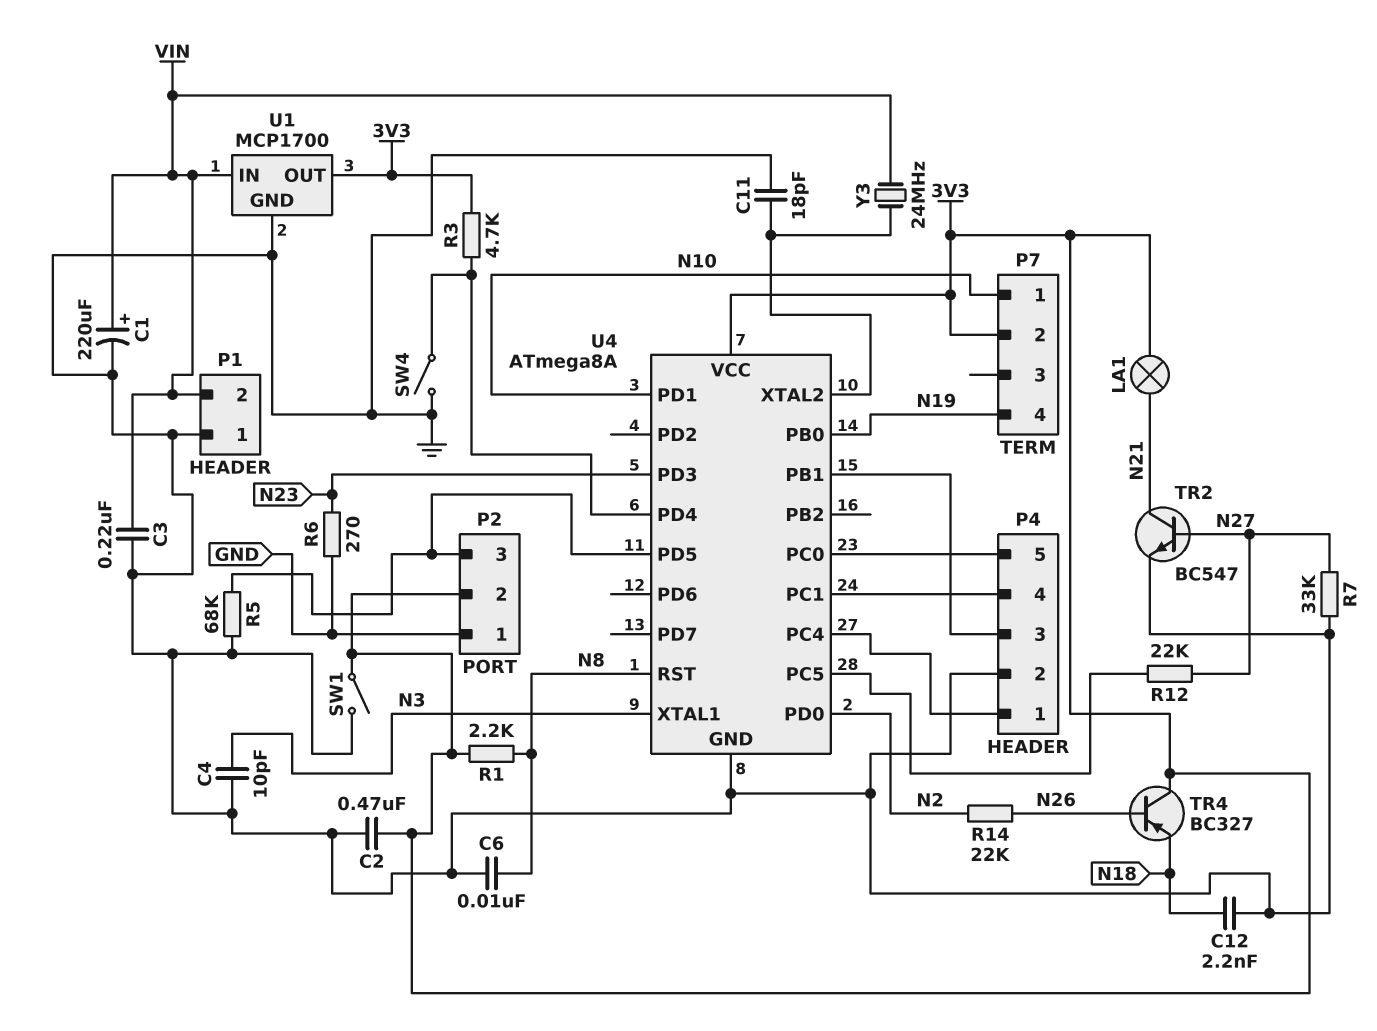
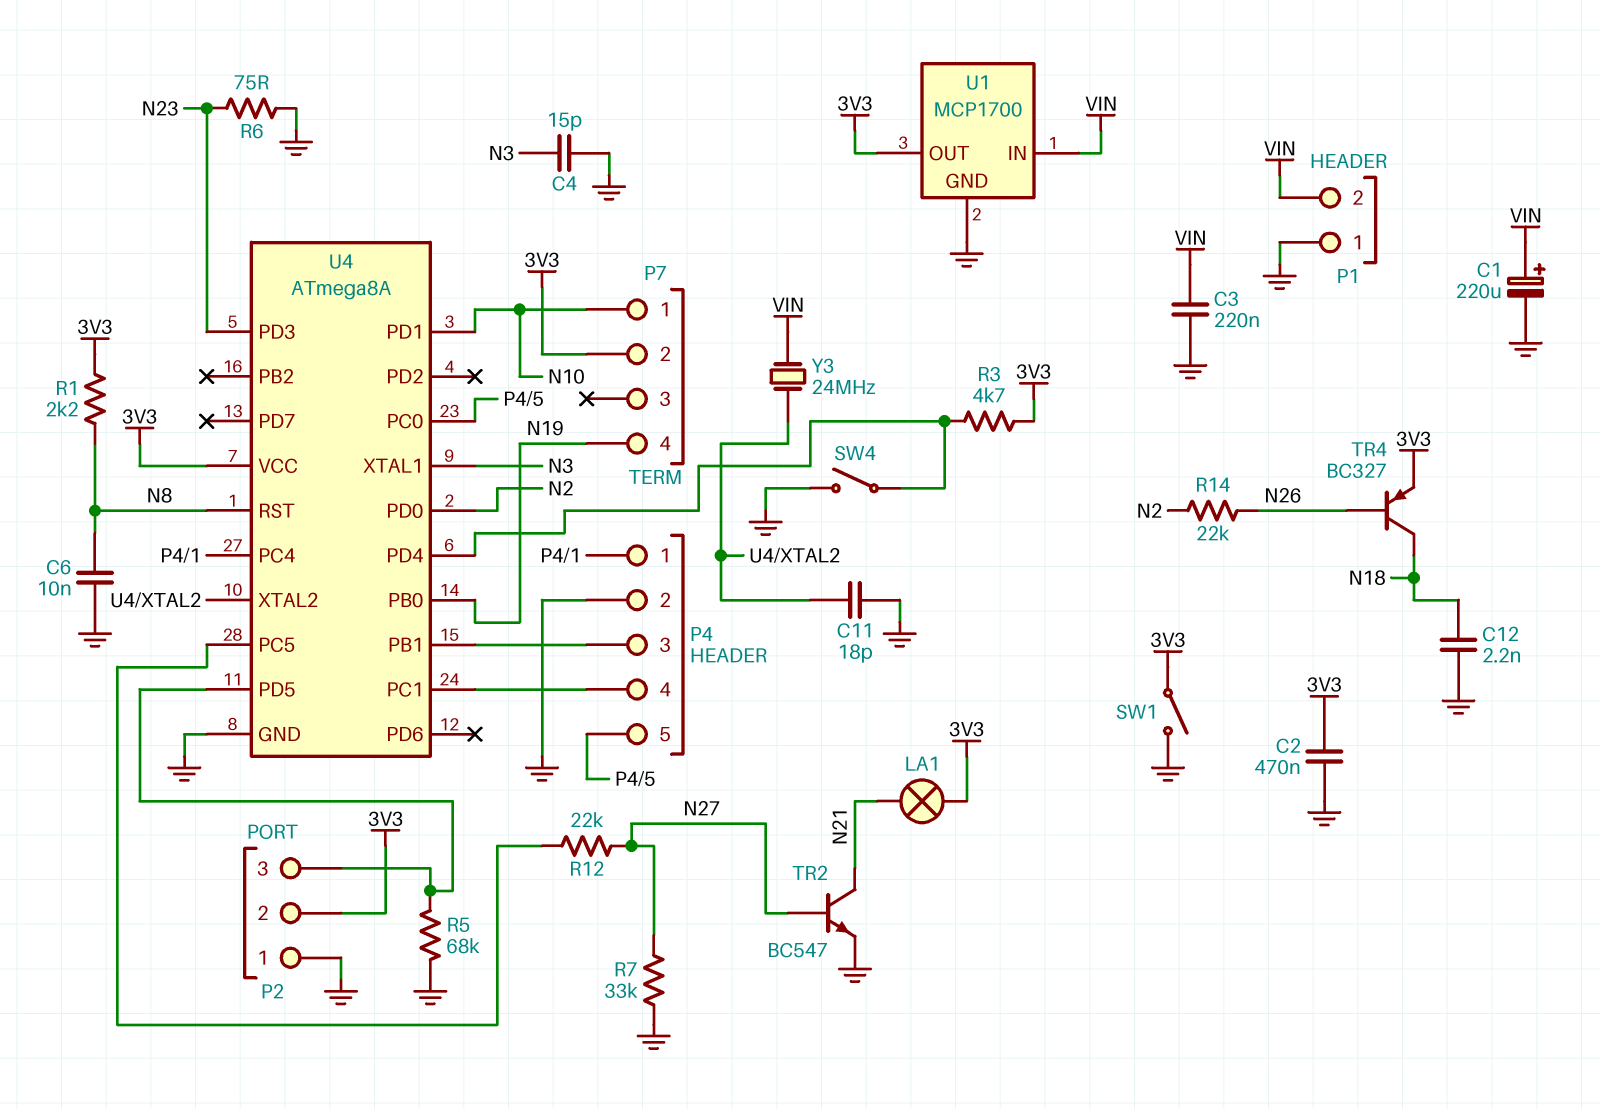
C4: 10pF (GND, N3) -> 15pF (GND, N3)
R6: 270 (GND, N23) -> 75 (GND, N23)
TR4: PNP BC327 (B N26, C 3V3, E N18) -> PNP BC327 (B N26, C N18, E 3V3)

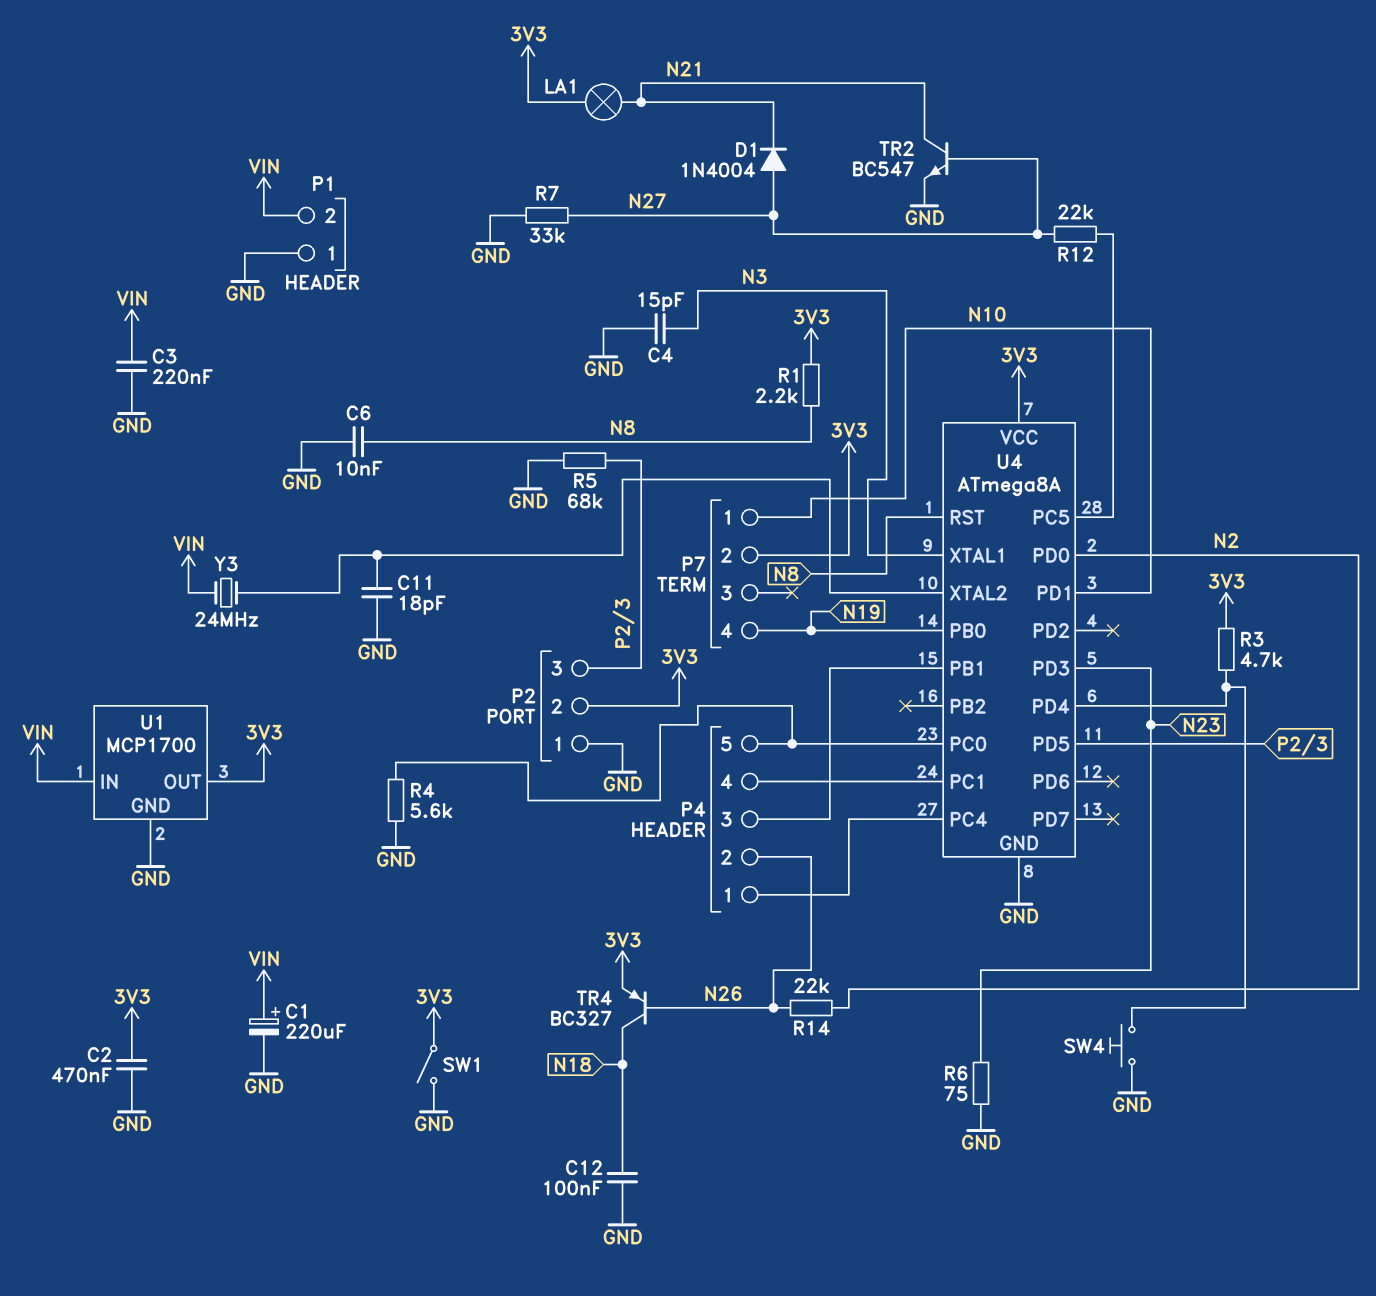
C12: 2.2nF (GND, N18) -> 100nF (GND, N18)
D1: none -> diode 1N4004 (A N27, K N21)
P4 pin 2: GND -> N26
R4: none -> 5.6k (GND, P4/5)
SW4: switch (GND, U4/PD4) -> button (GND, U4/PD4)

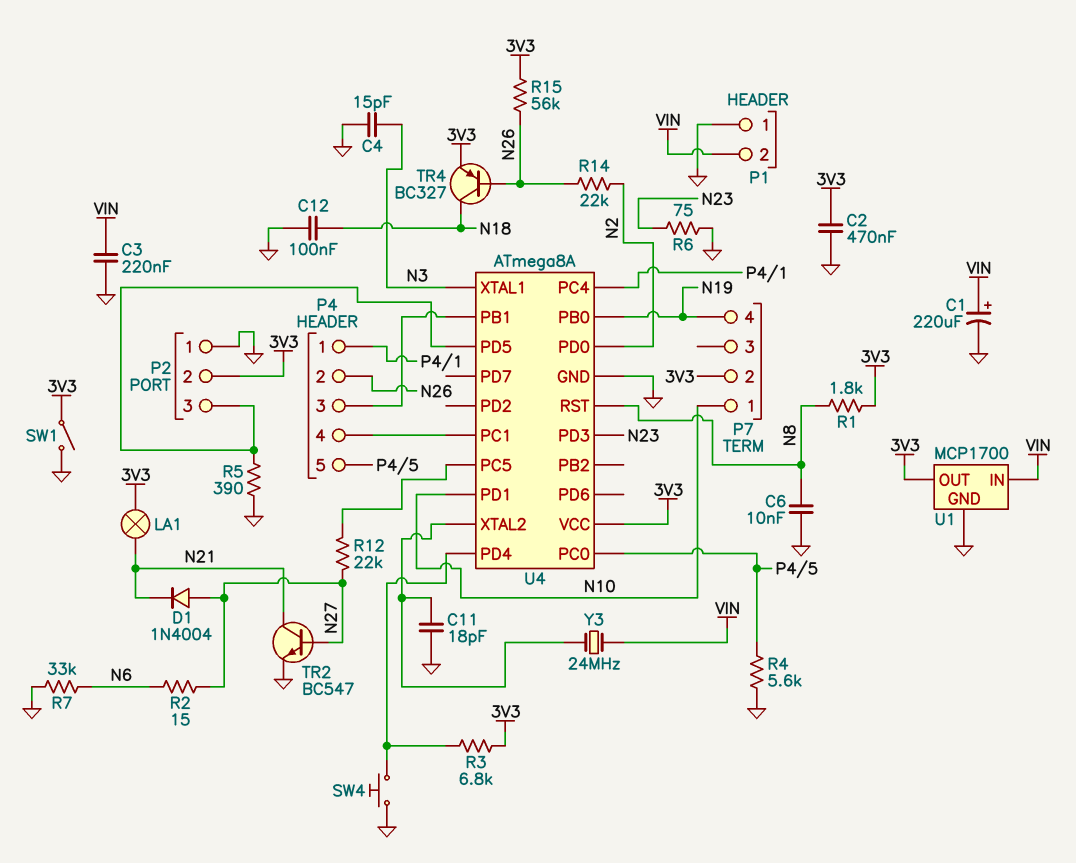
R1: 2.2k (3V3, N8) -> 1.8k (3V3, N8)
R2: none -> 15 (N6, N27)
R3: 4.7k (3V3, U4/PD4) -> 6.8k (3V3, U4/PD4)
R5: 68k (GND, P2/3) -> 390 (GND, P2/3)
R7: 33k (GND, N27) -> 33k (GND, N6)
R15: none -> 56k (3V3, N26)

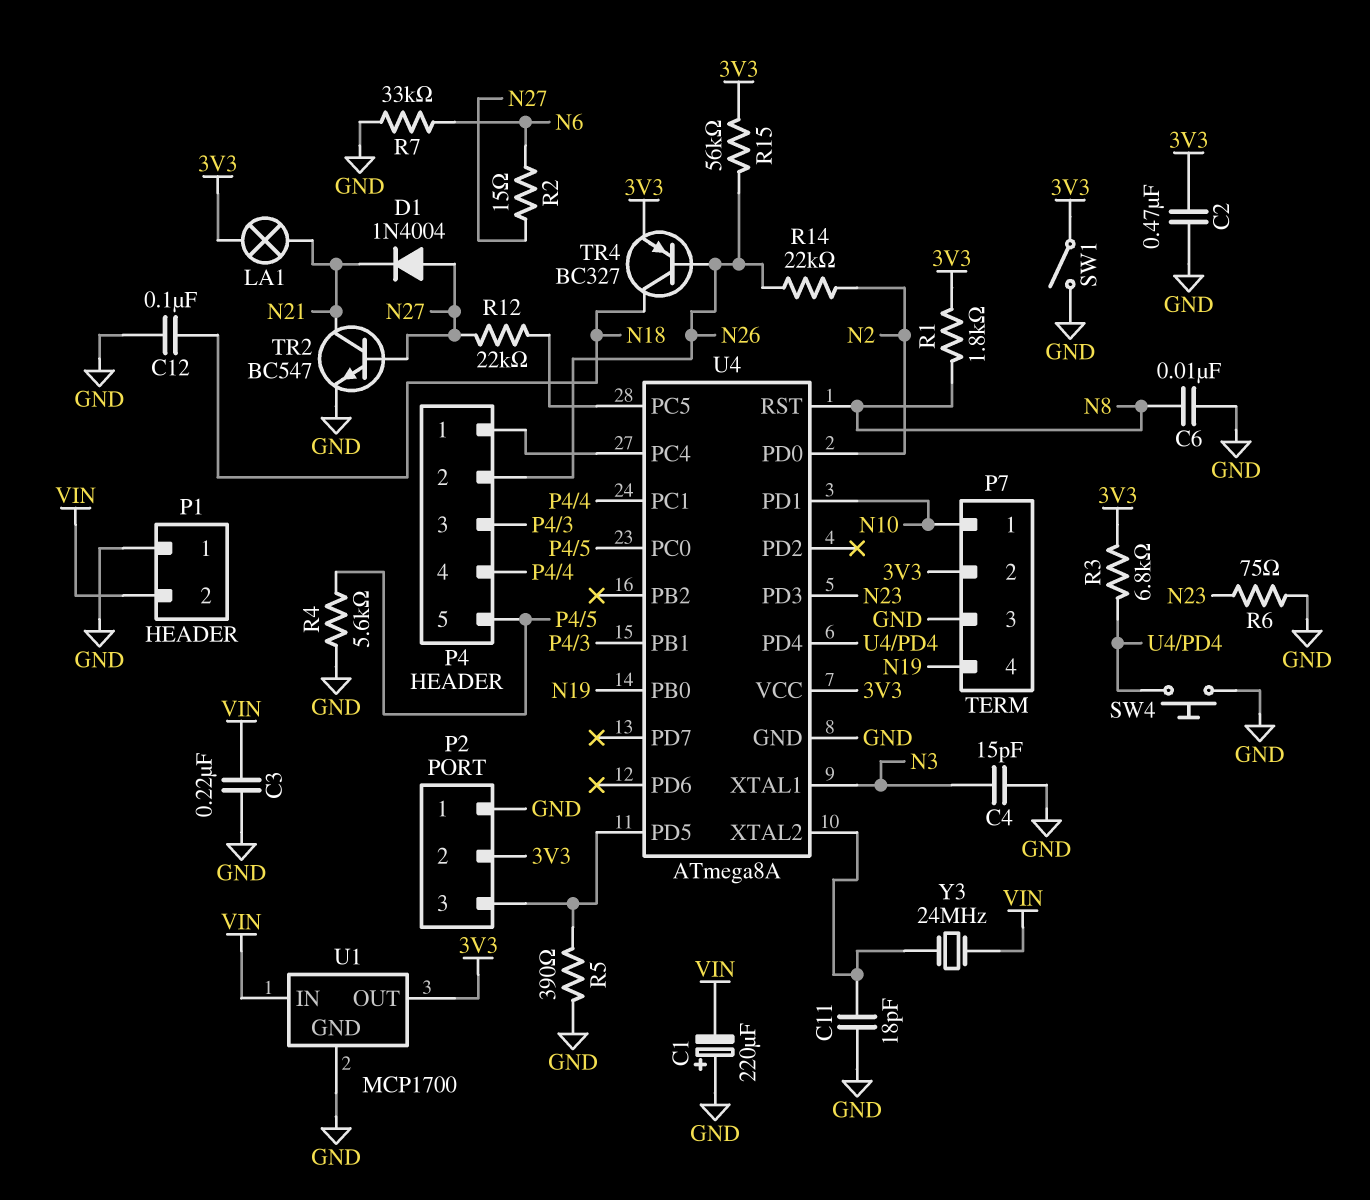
C1: 220uF (plus VIN, minus GND) -> 220uF (plus GND, minus VIN)
P7 pin 3: none -> GND

